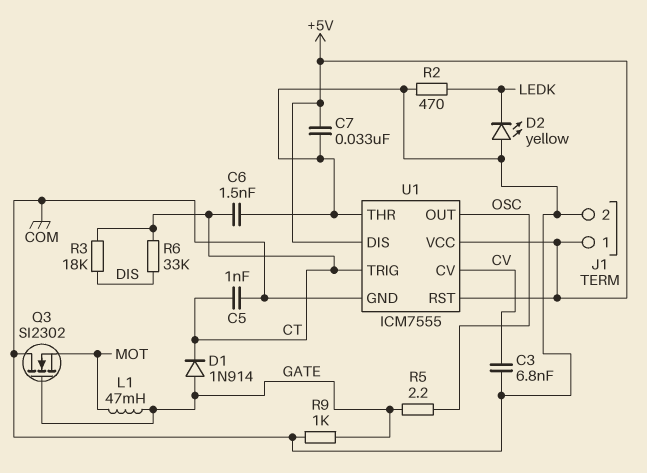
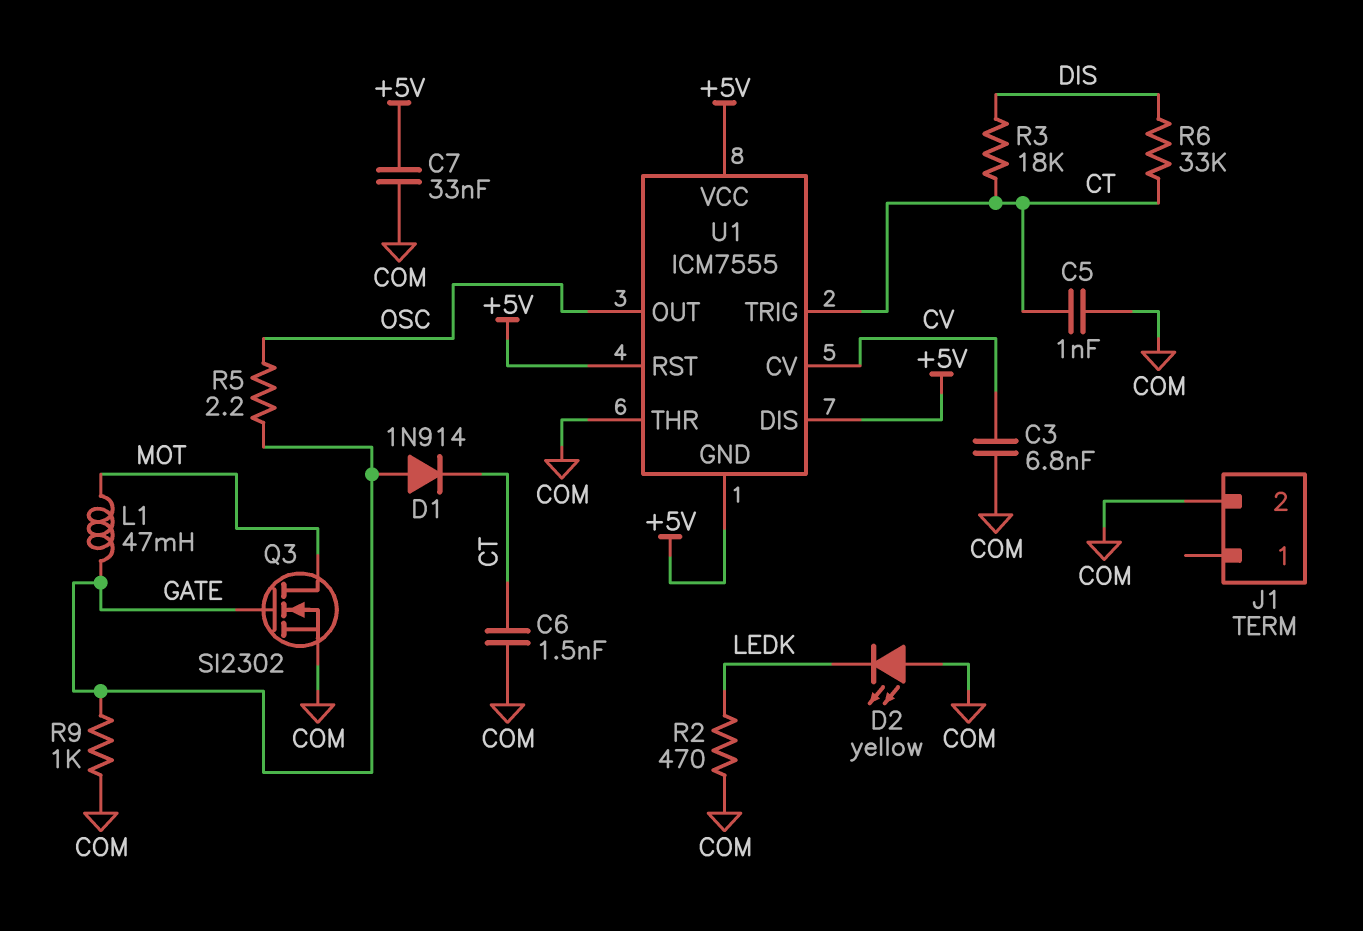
J1 pin 1: +5V -> none
Q3: NMOS SI2302 (G GATE, D COM, S MOT) -> NMOS SI2302 (G GATE, D MOT, S COM)
U1 pin GND: COM -> +5V

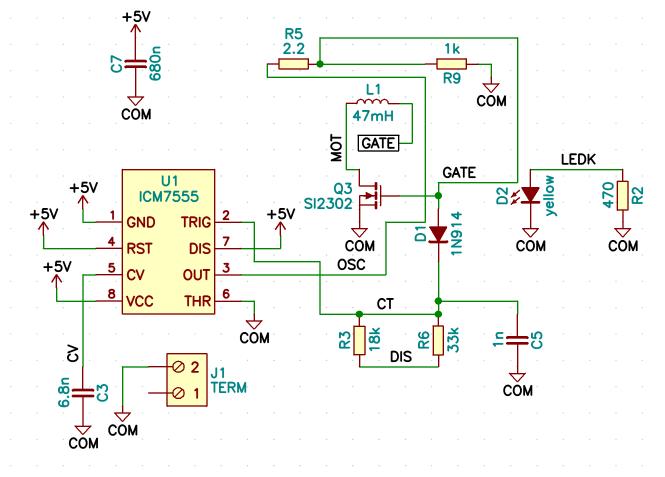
C6: 1.5nF (COM, CT) -> none
C7: 33nF (+5V, COM) -> 680nF (+5V, COM)
D2: LED yellow (A COM, K LEDK) -> LED yellow (A LEDK, K COM)

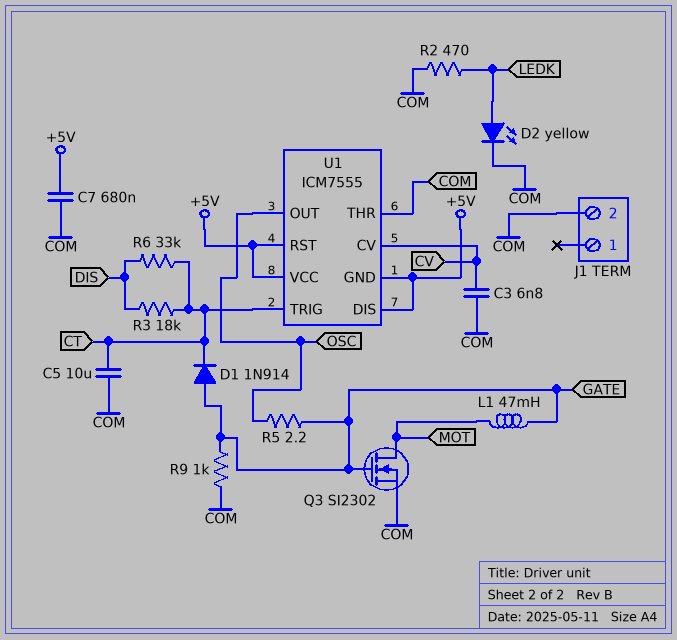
C5: 1nF (COM, CT) -> 10uF (COM, CT)

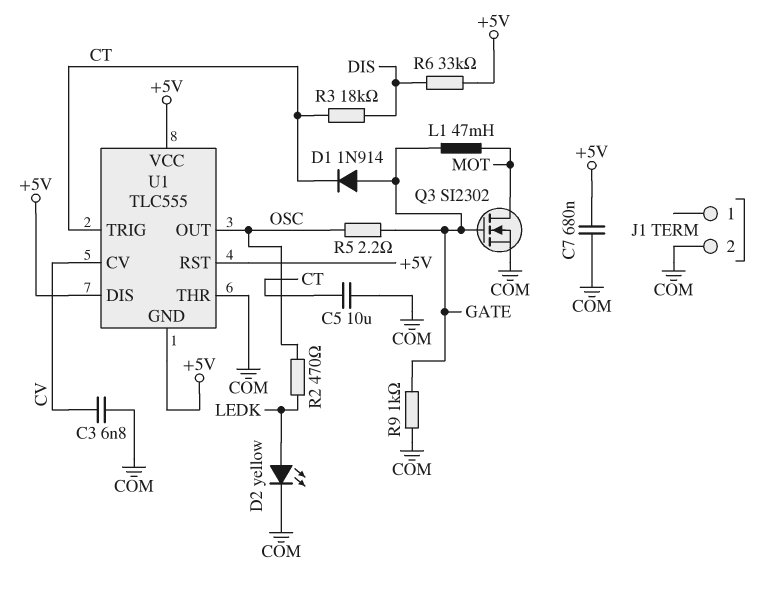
R2: 470 (COM, LEDK) -> 470 (LEDK, OSC)
R6: 33k (CT, DIS) -> 33k (+5V, DIS)
U1: ICM7555 -> TLC555

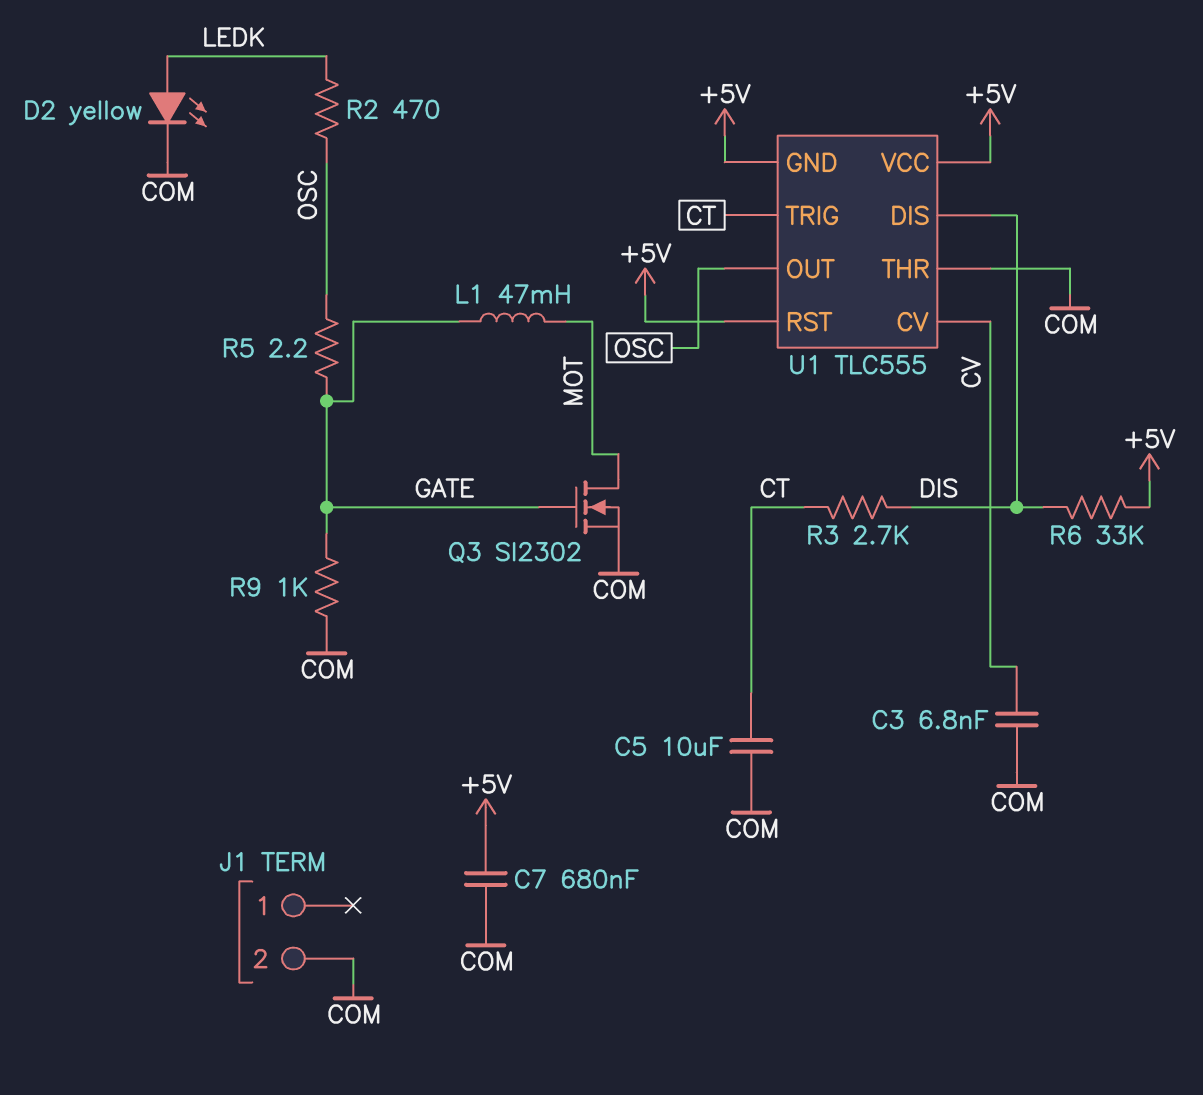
D1: diode 1N914 (A GATE, K CT) -> none
R3: 18k (CT, DIS) -> 2.7k (CT, DIS)
U1 pin DIS: +5V -> DIS

